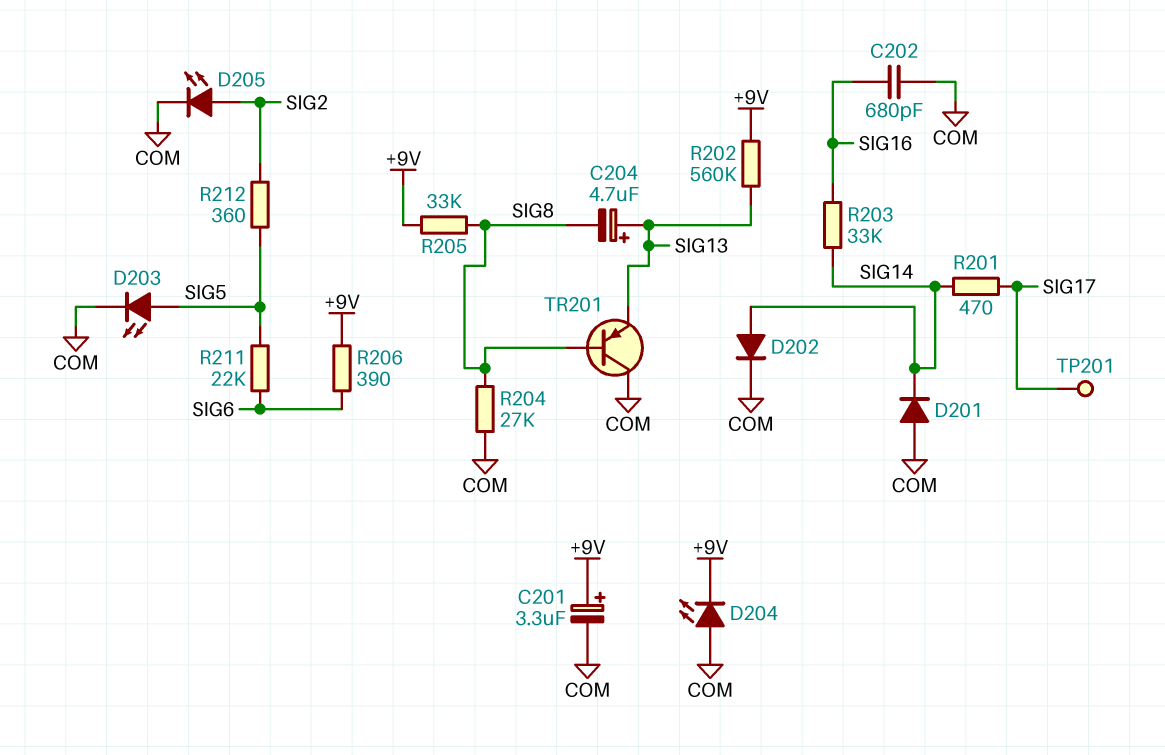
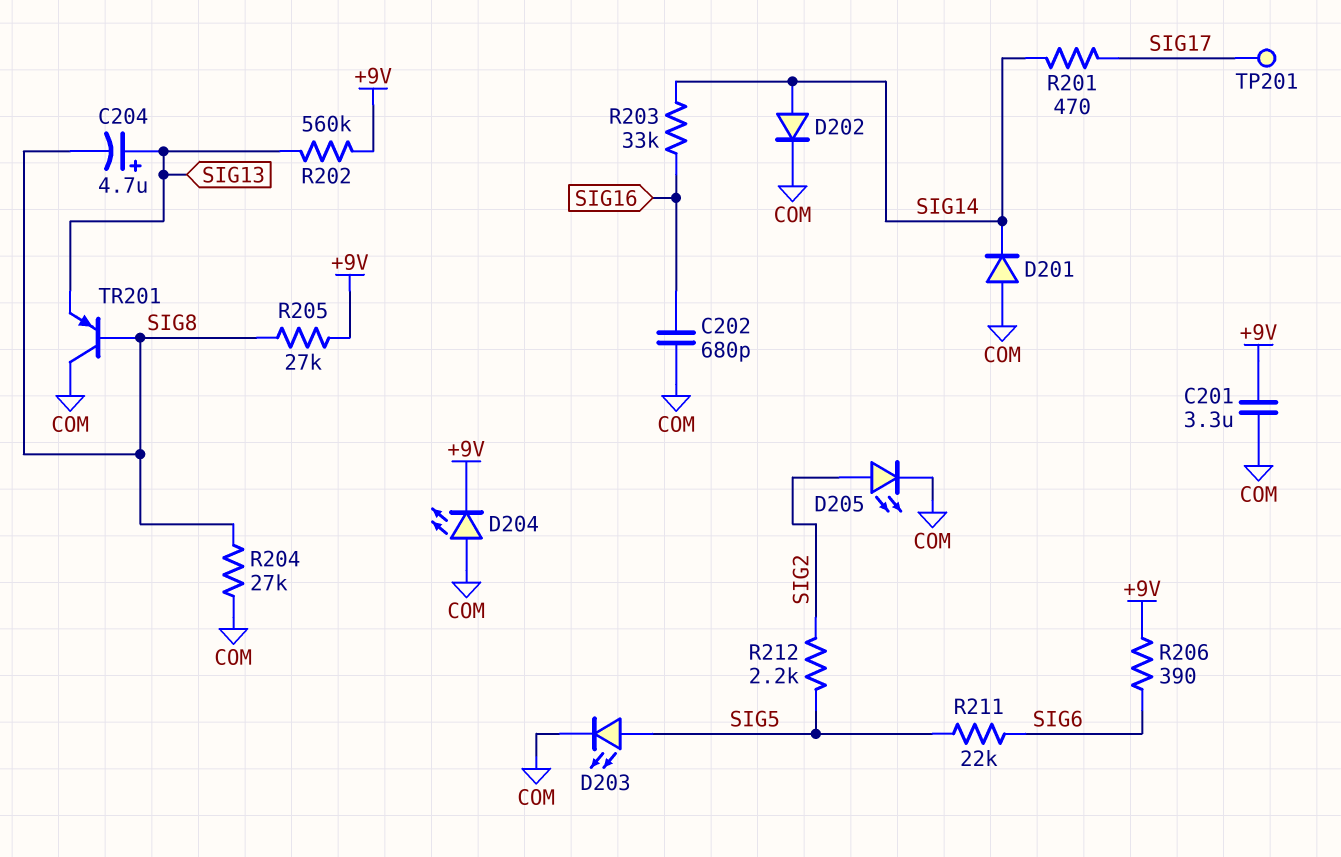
C201: 3.3uF (plus +9V, minus COM) -> 3.3uF (+9V, COM)
R205: 33k (+9V, SIG8) -> 27k (+9V, SIG8)
R212: 360 (SIG2, SIG5) -> 2.2k (SIG2, SIG5)

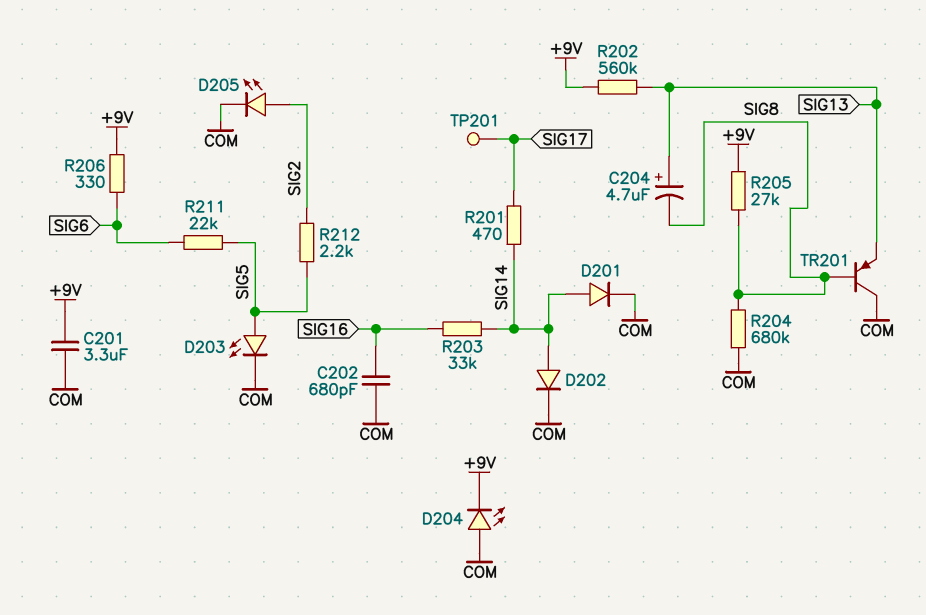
D201: diode (A COM, K SIG14) -> diode (A SIG14, K COM)
R204: 27k (COM, SIG8) -> 680k (COM, SIG8)
R206: 390 (+9V, SIG6) -> 330 (+9V, SIG6)

